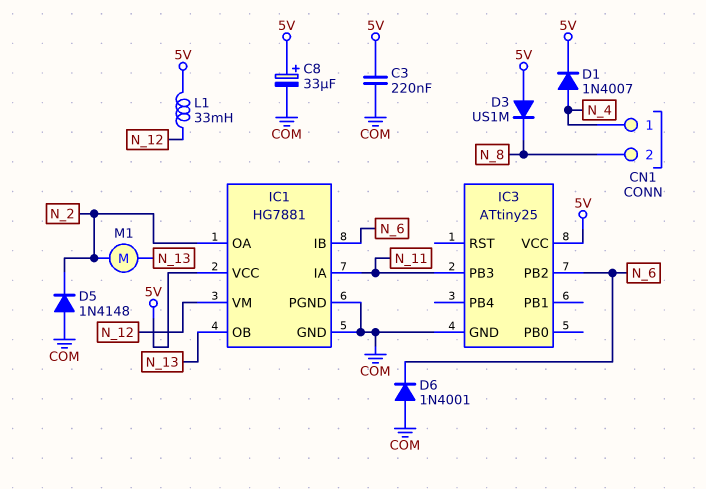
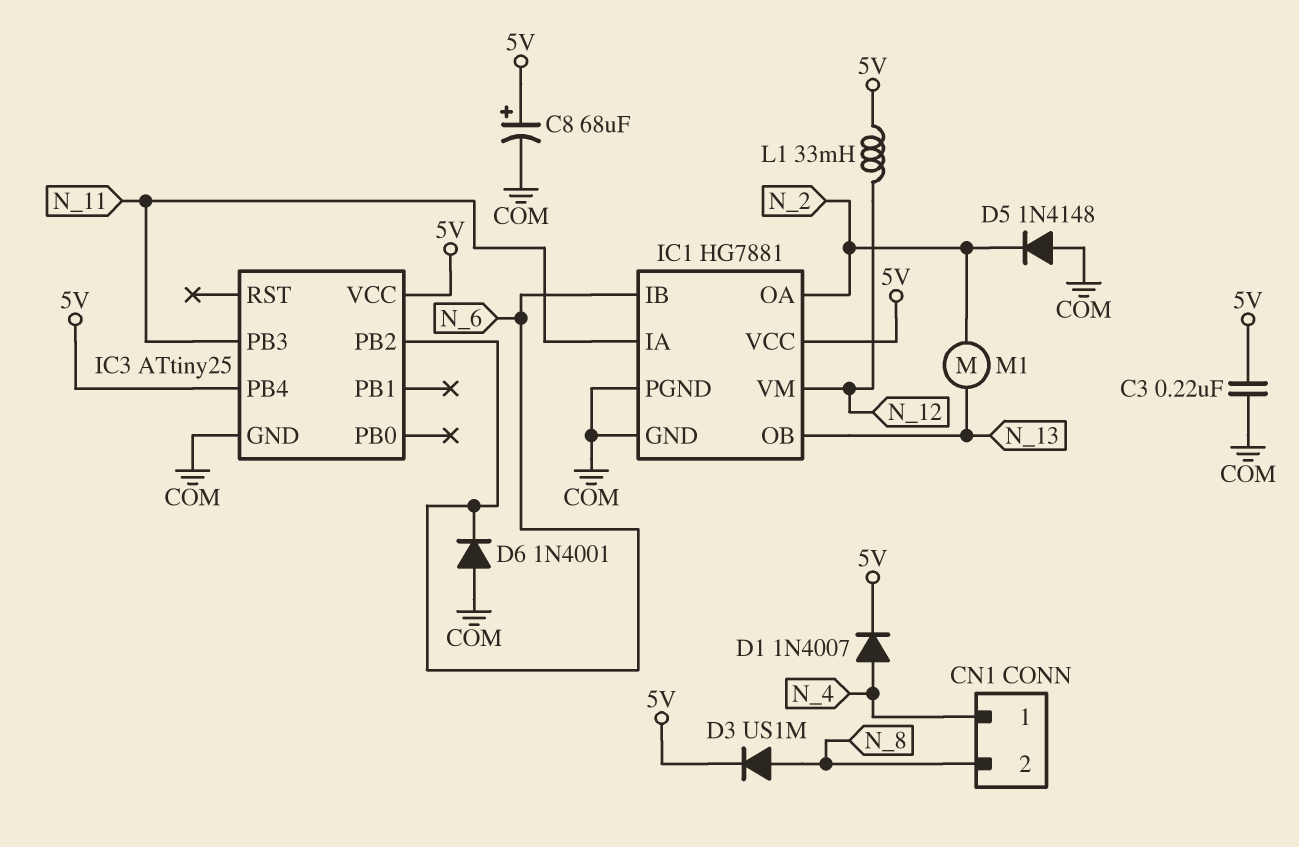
C8: 33uF (plus 5V, minus COM) -> 68uF (plus 5V, minus COM)
D3: diode US1M (A 5V, K N_8) -> diode US1M (A N_8, K 5V)
IC3 pin PB4: none -> 5V

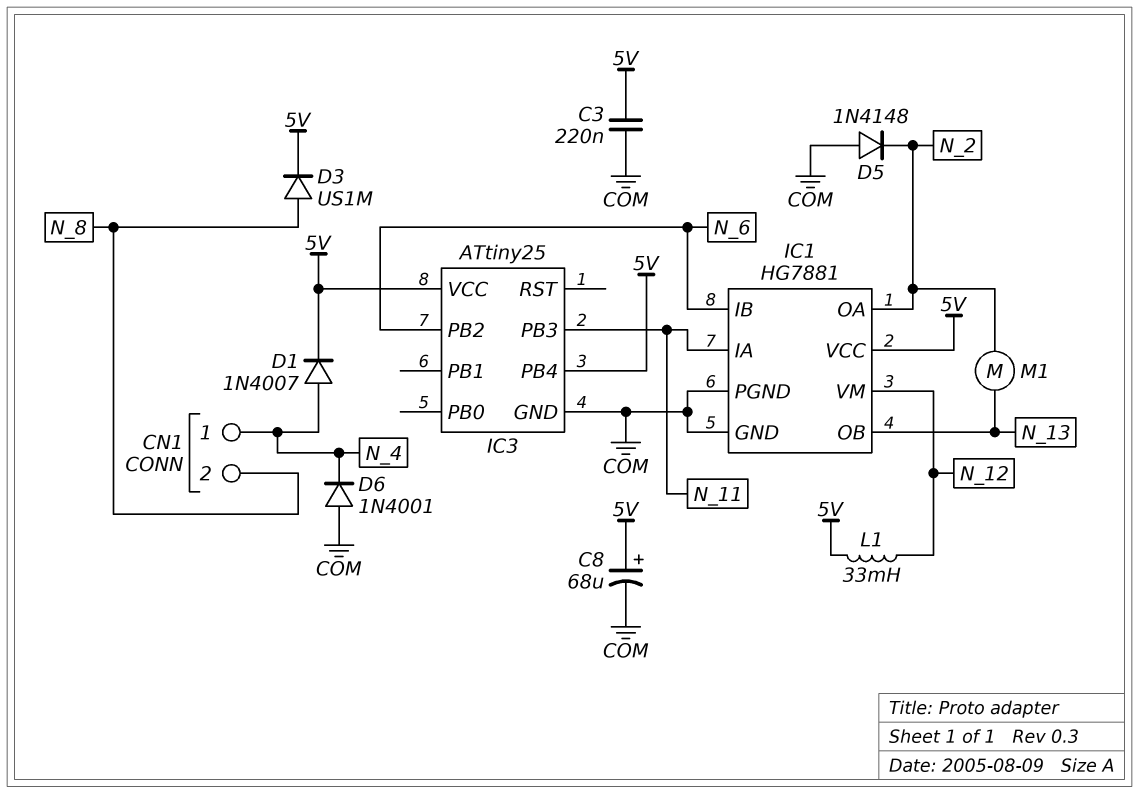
D6: diode 1N4001 (A COM, K N_6) -> diode 1N4001 (A COM, K N_4)

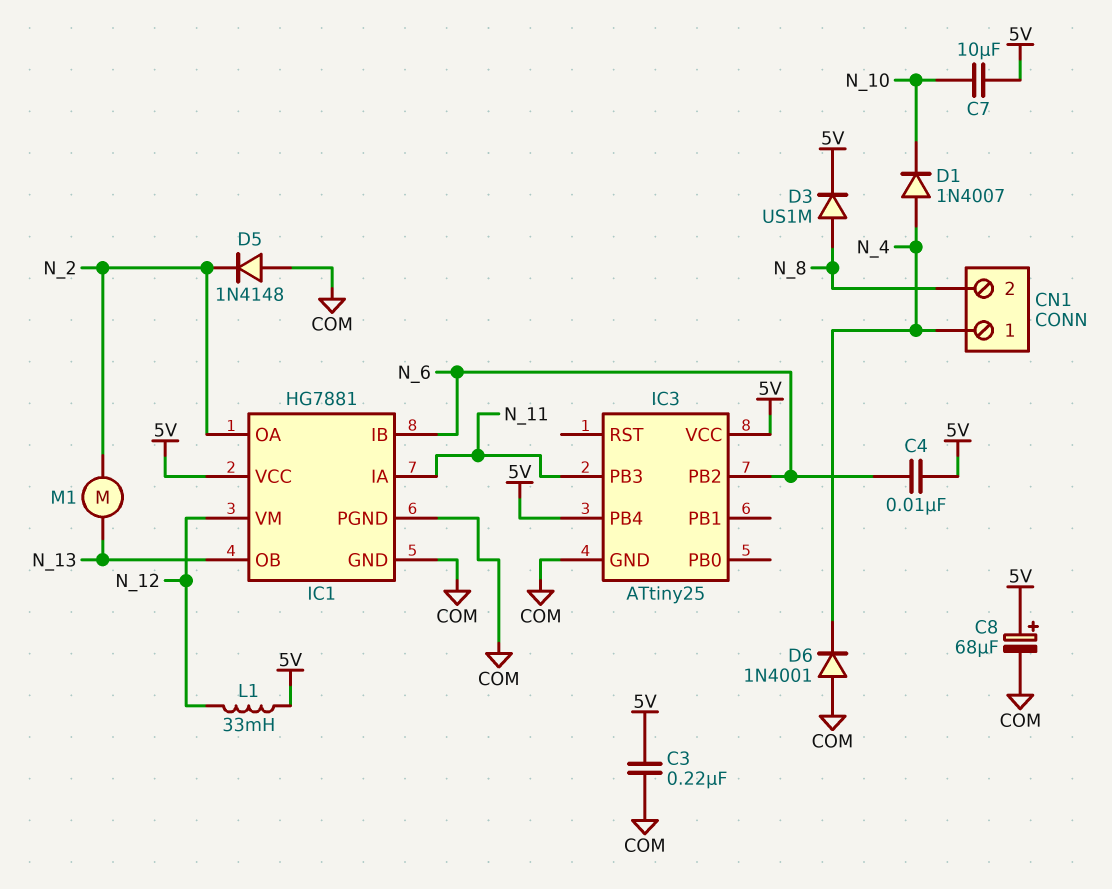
C4: none -> 10nF (5V, N_6)
C7: none -> 10uF (5V, N_10)
D1: diode 1N4007 (A N_4, K 5V) -> diode 1N4007 (A N_4, K N_10)

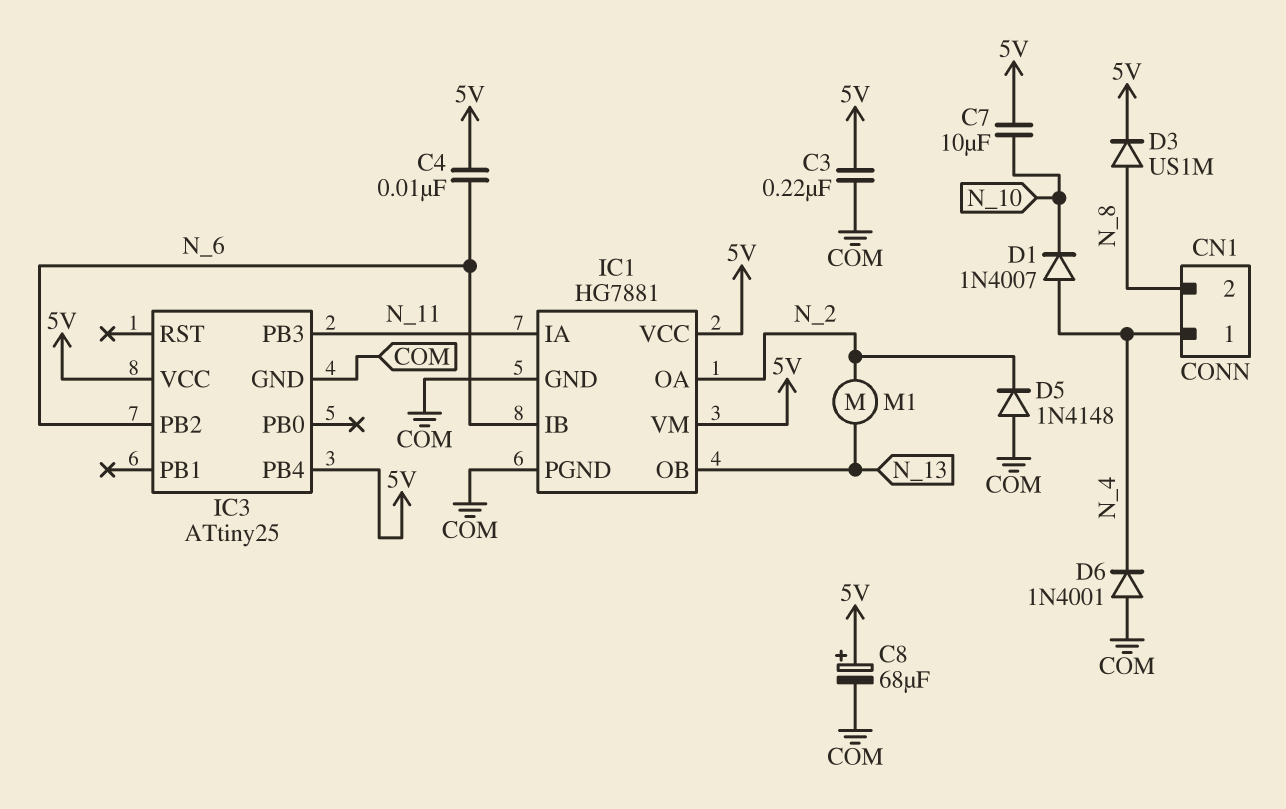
IC1 pin VM: N_12 -> 5V
L1: 33mH (5V, N_12) -> none

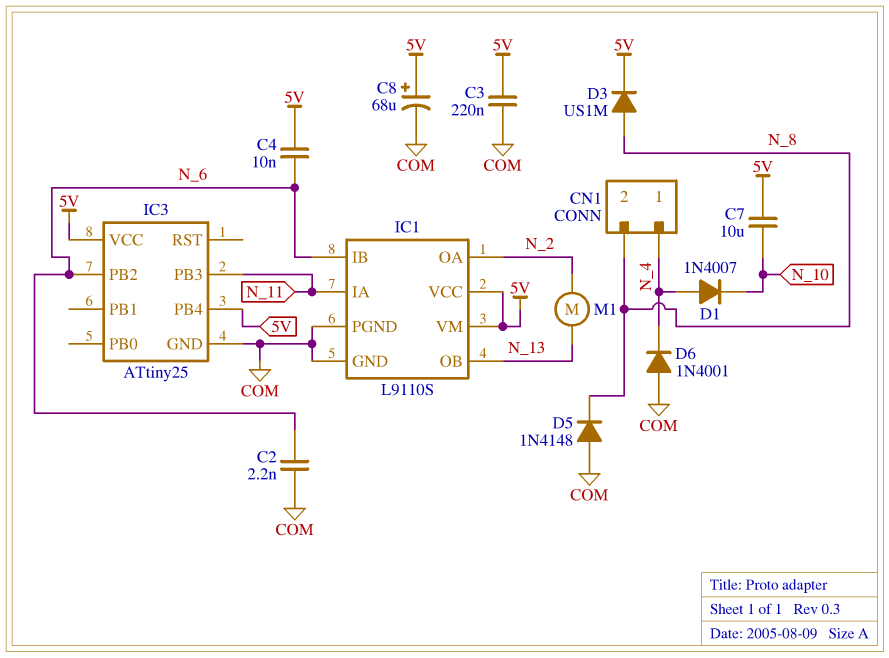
C2: none -> 2.2nF (COM, N_6)
D5: diode 1N4148 (A COM, K N_2) -> diode 1N4148 (A COM, K N_8)
IC1: HG7881 -> L9110S

